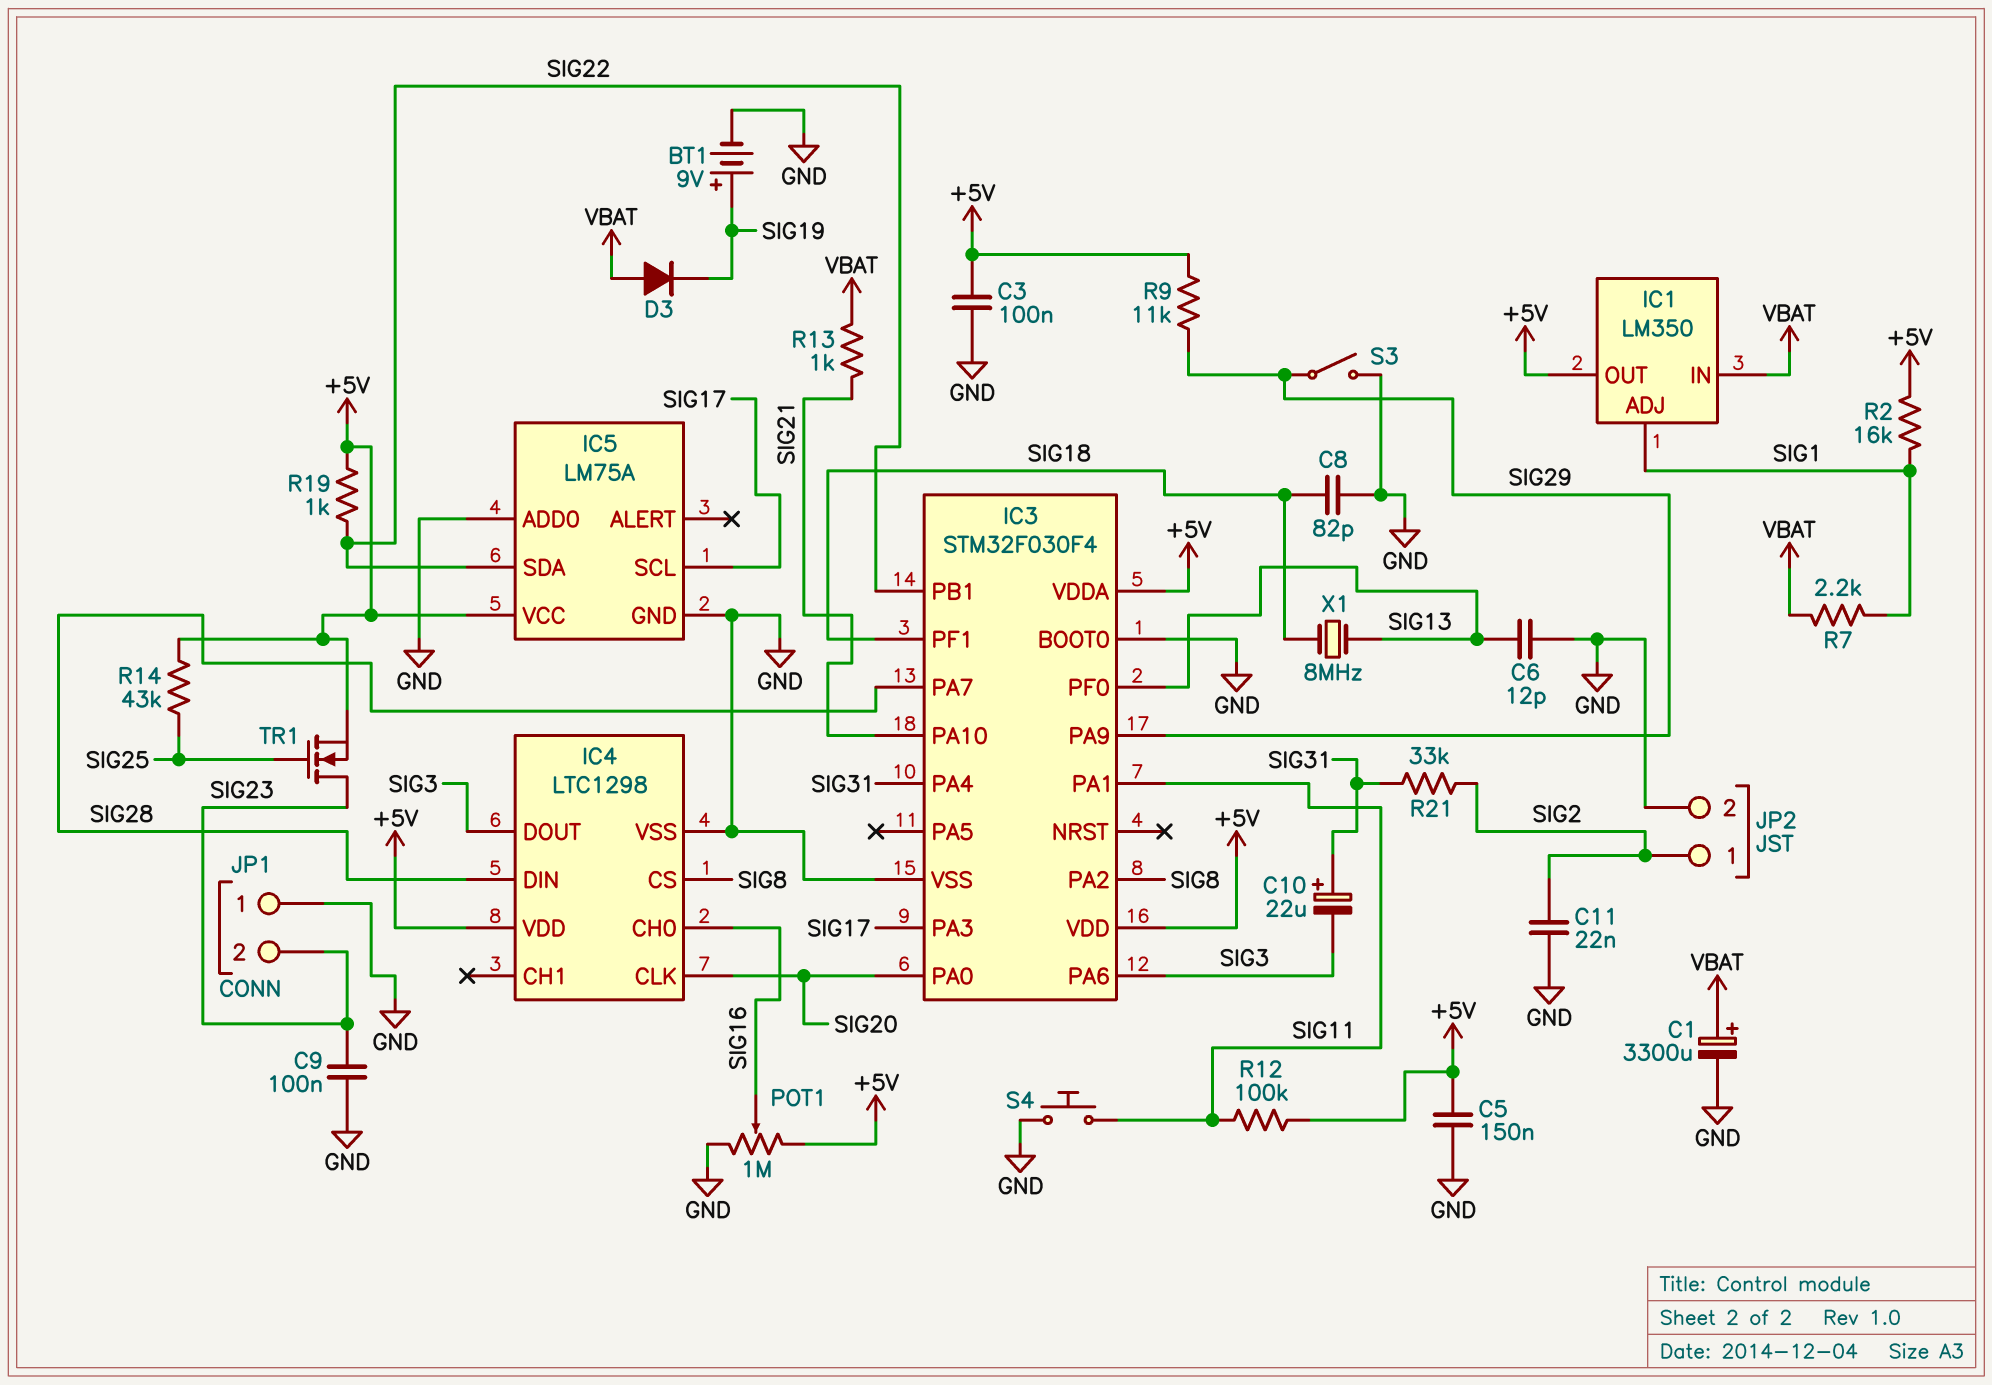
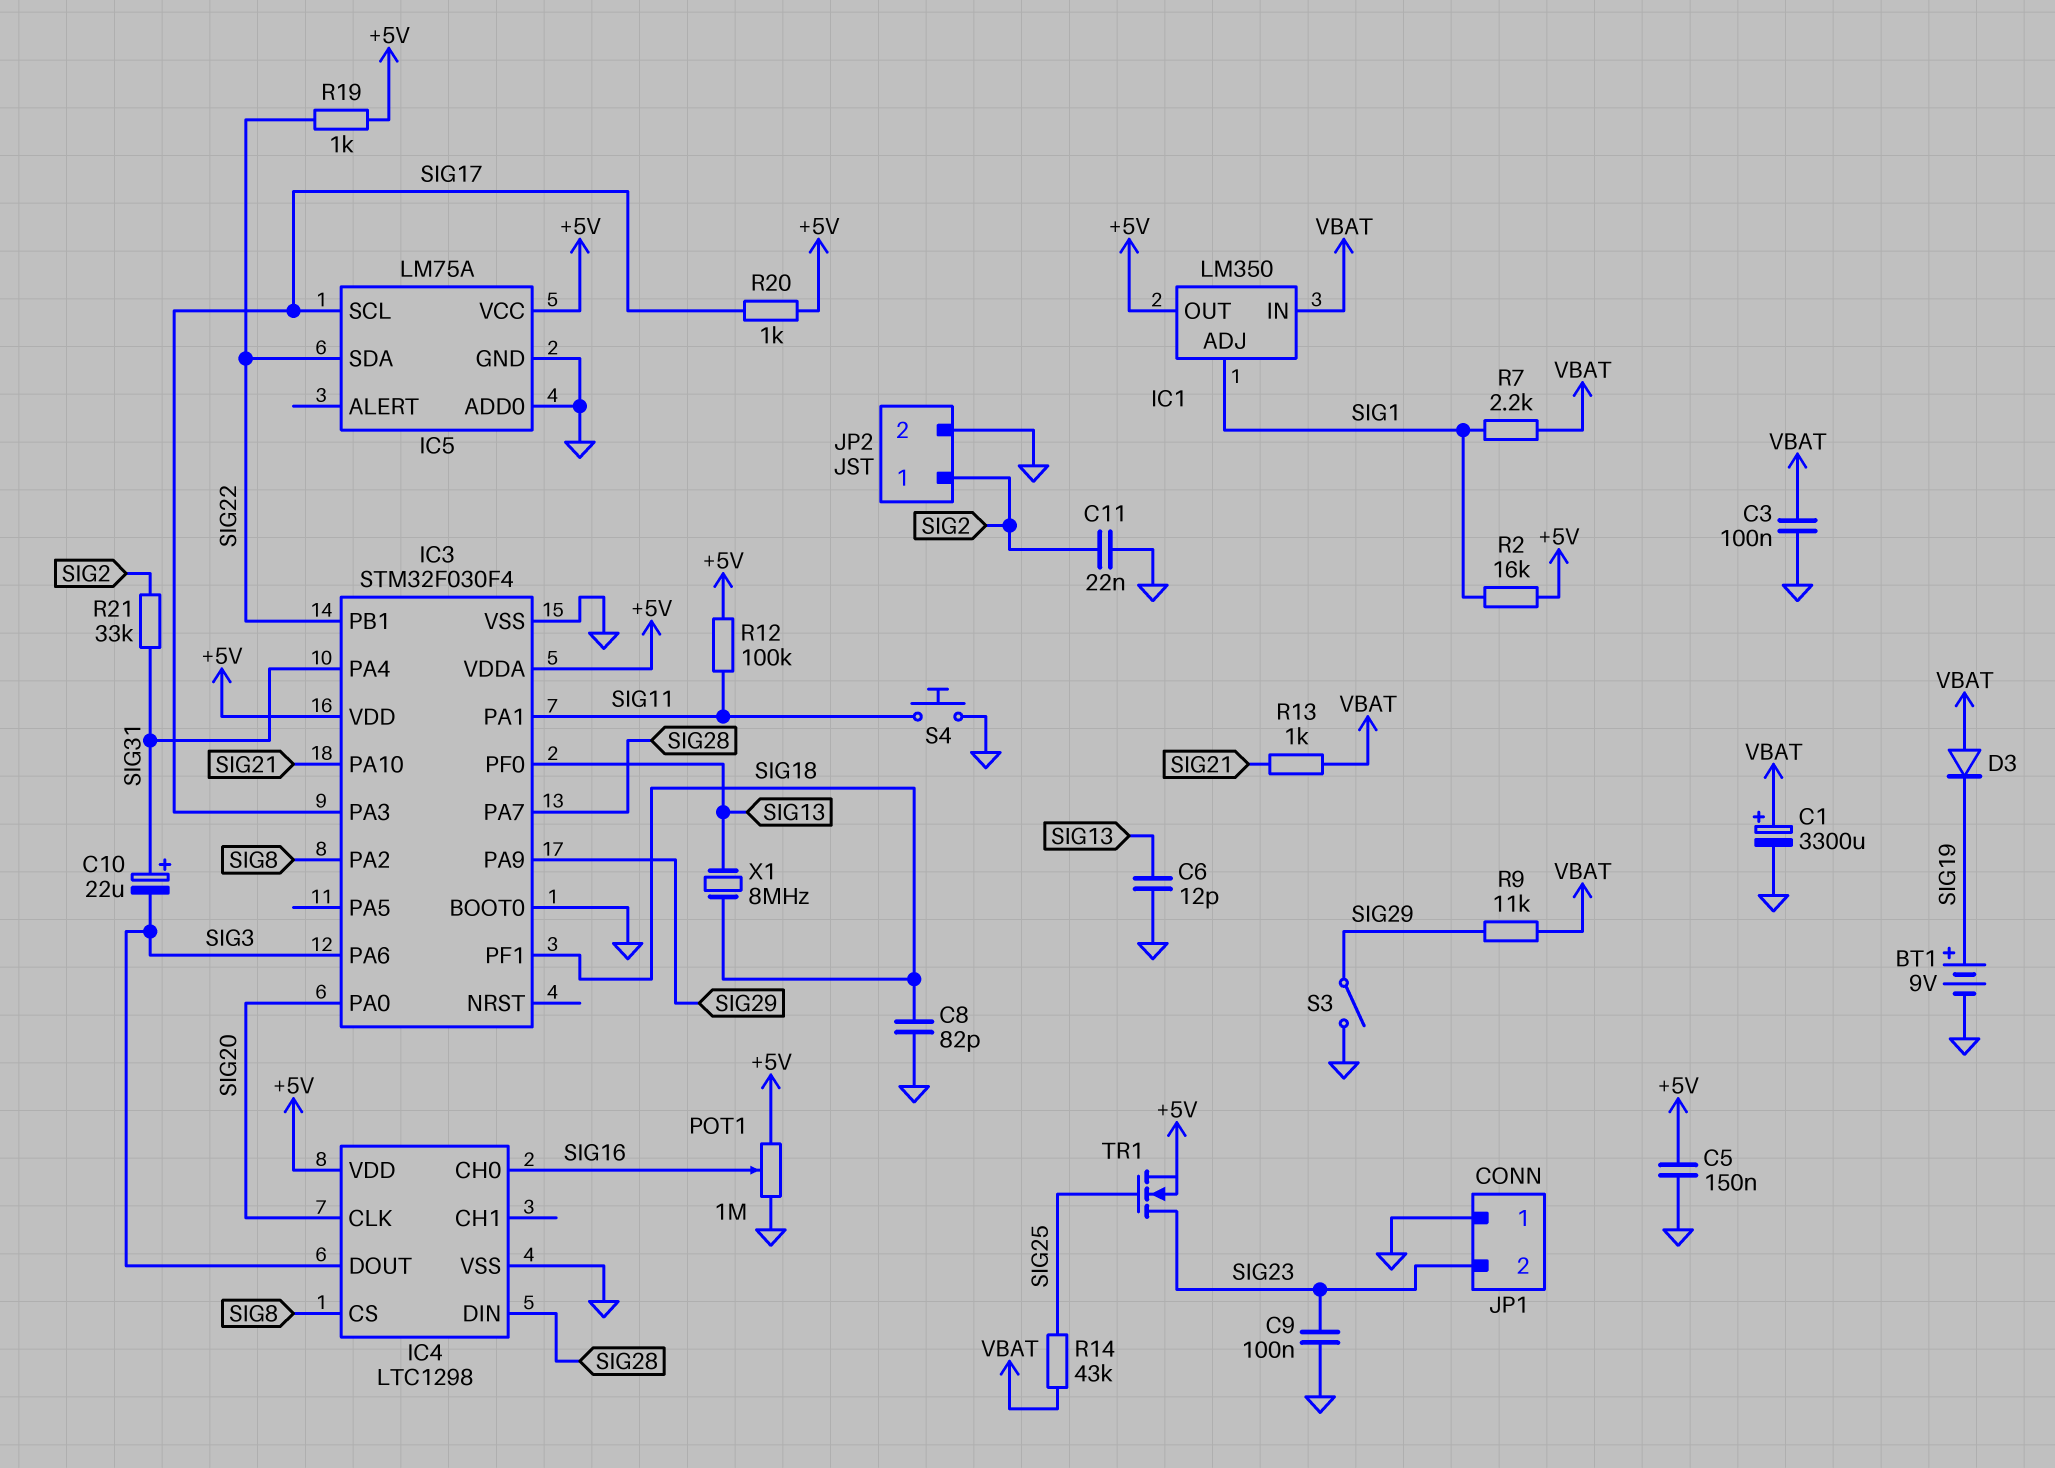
C3: 100nF (+5V, GND) -> 100nF (GND, VBAT)
R9: 11k (+5V, SIG29) -> 11k (SIG29, VBAT)
R14: 43k (+5V, SIG25) -> 43k (SIG25, VBAT)
R20: none -> 1k (+5V, SIG17)

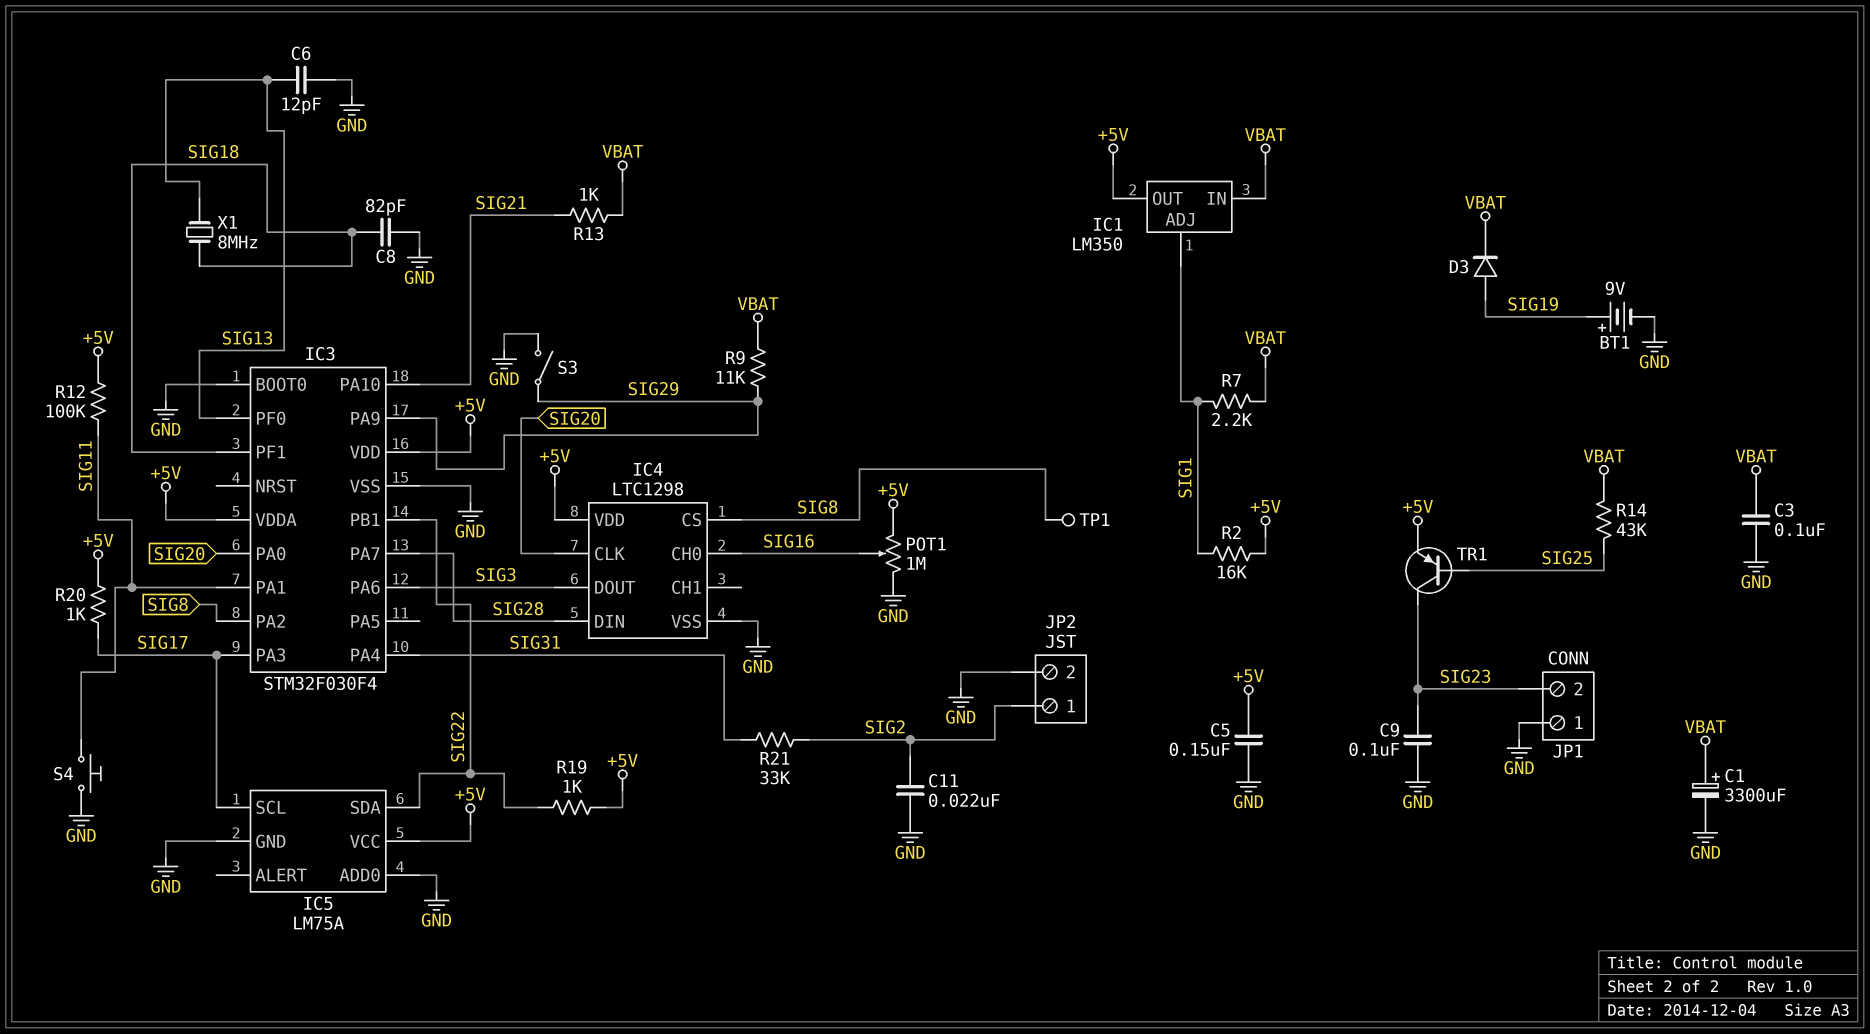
C10: 22uF (plus SIG31, minus SIG3) -> none
D3: diode (A VBAT, K SIG19) -> diode (A SIG19, K VBAT)
TP1: none -> test point (SIG8)
TR1: NMOS (G SIG25, D SIG23, S +5V) -> PNP (B SIG25, C SIG23, E +5V)

